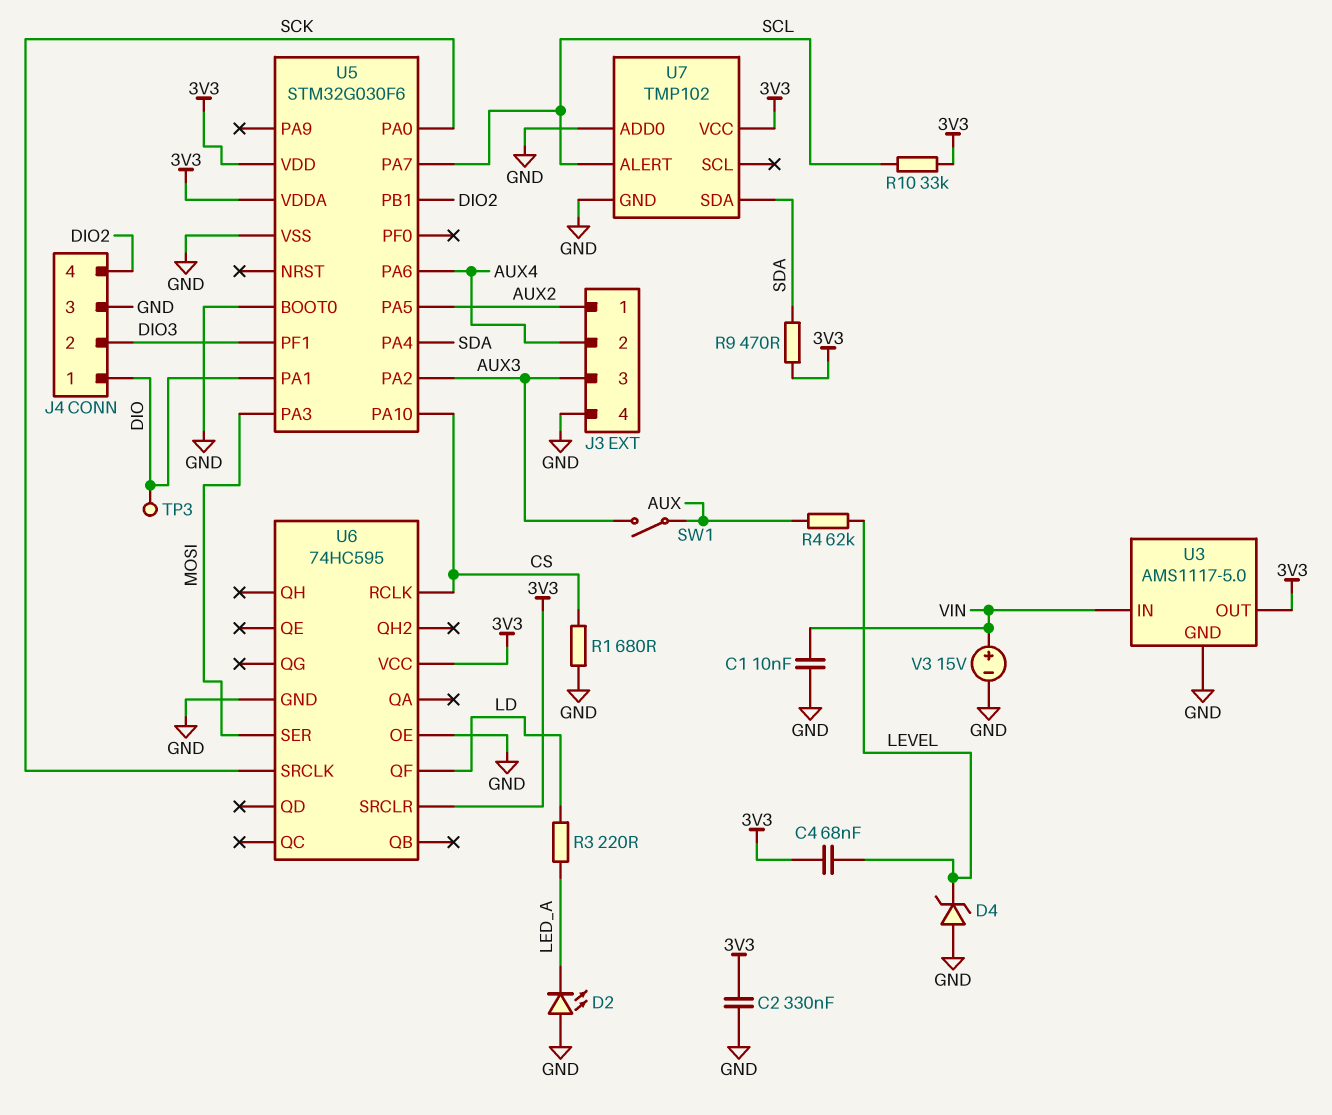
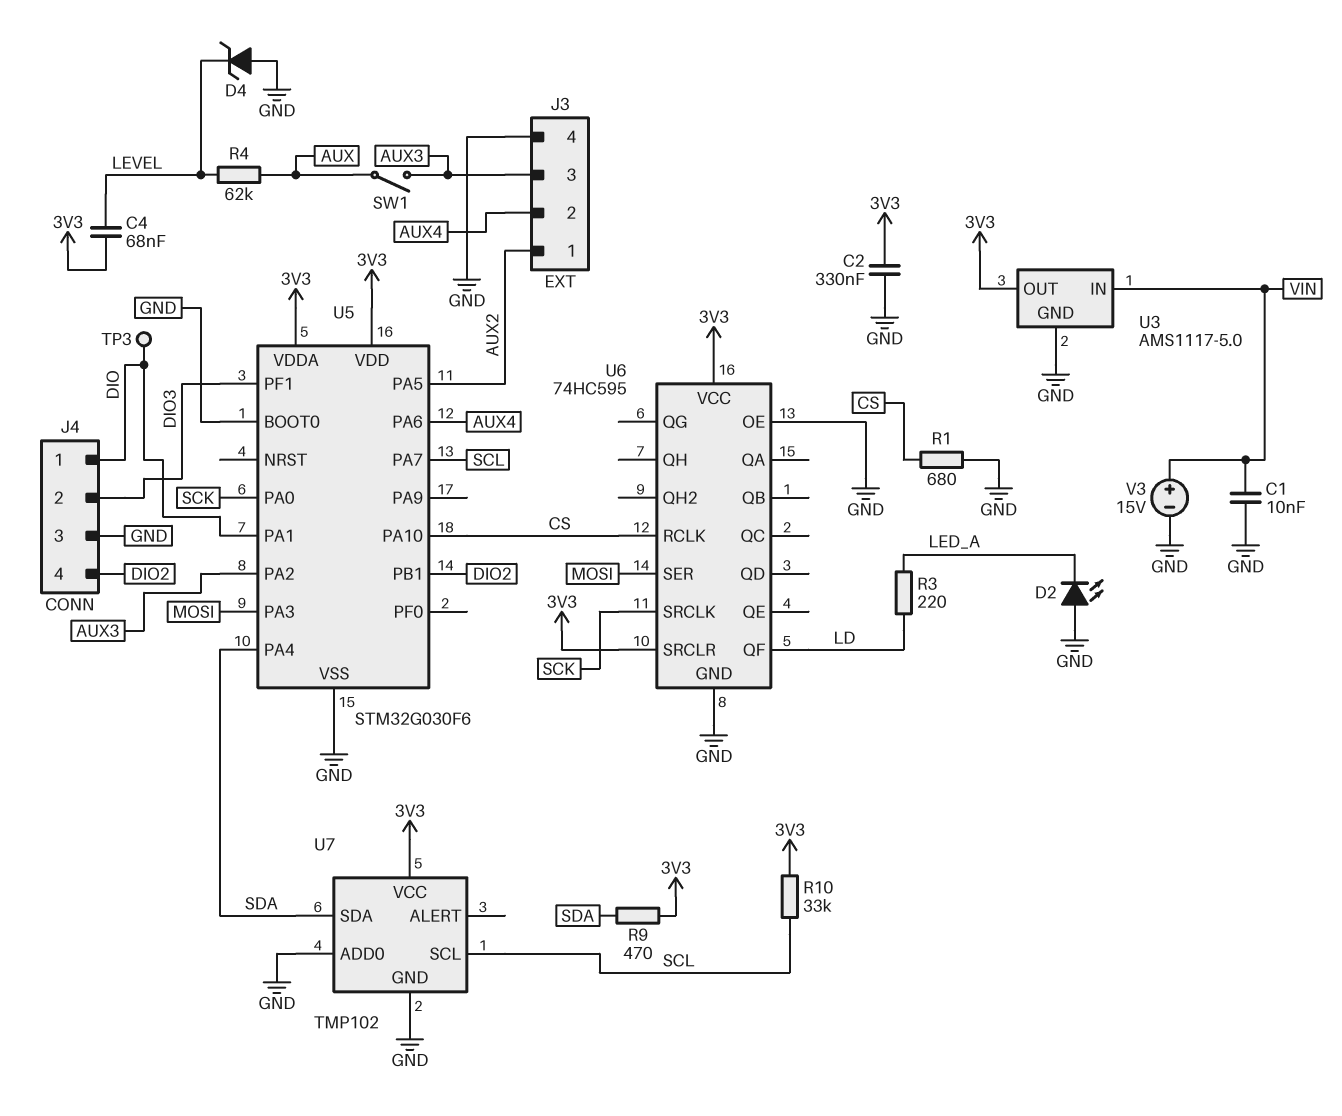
U7 pin ALERT: SCL -> none
U7 pin SCL: none -> SCL

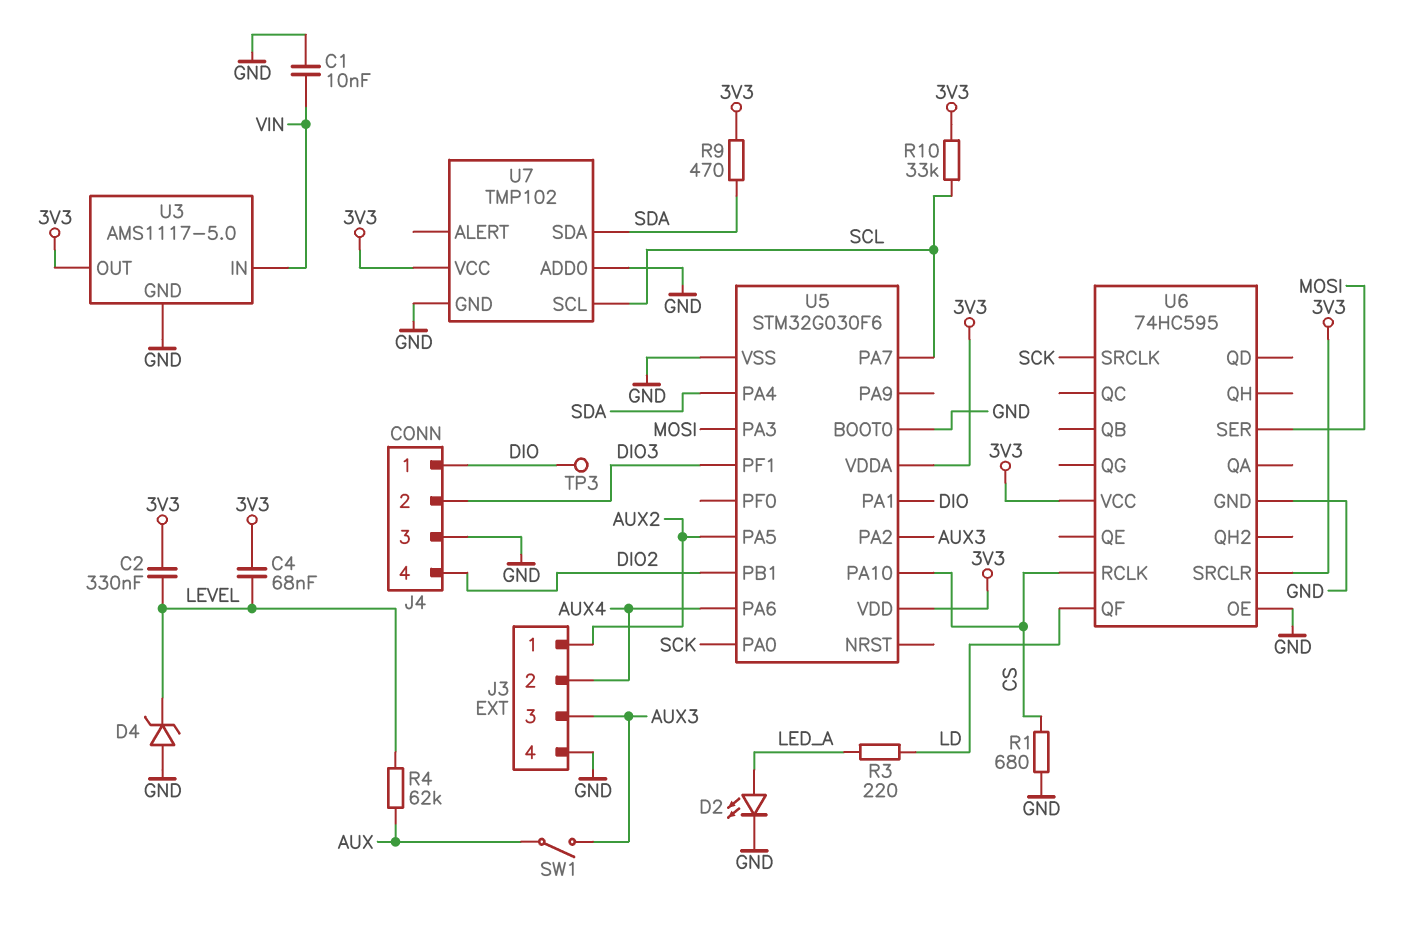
C2: 330nF (3V3, GND) -> 330nF (3V3, LEVEL)
D2: LED (A GND, K LED_A) -> LED (A LED_A, K GND)
V3: 15V (plus VIN, minus GND) -> none

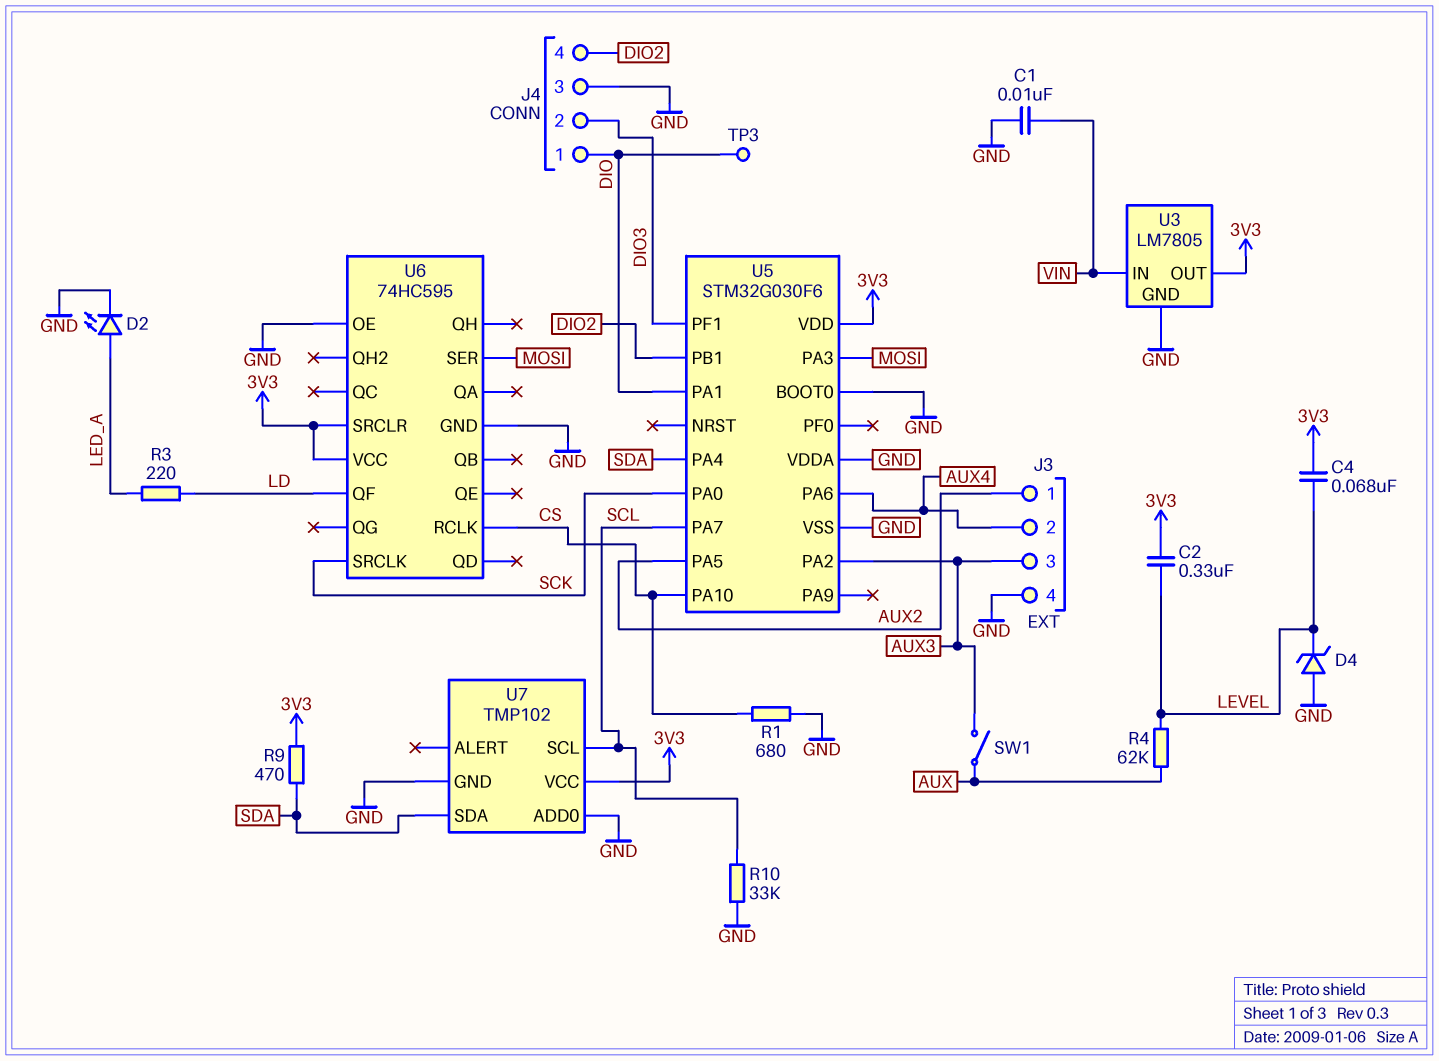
R10: 33k (3V3, SCL) -> 33k (GND, SCL)
U3: AMS1117-5.0 -> LM7805
U5 pin VDDA: 3V3 -> GND

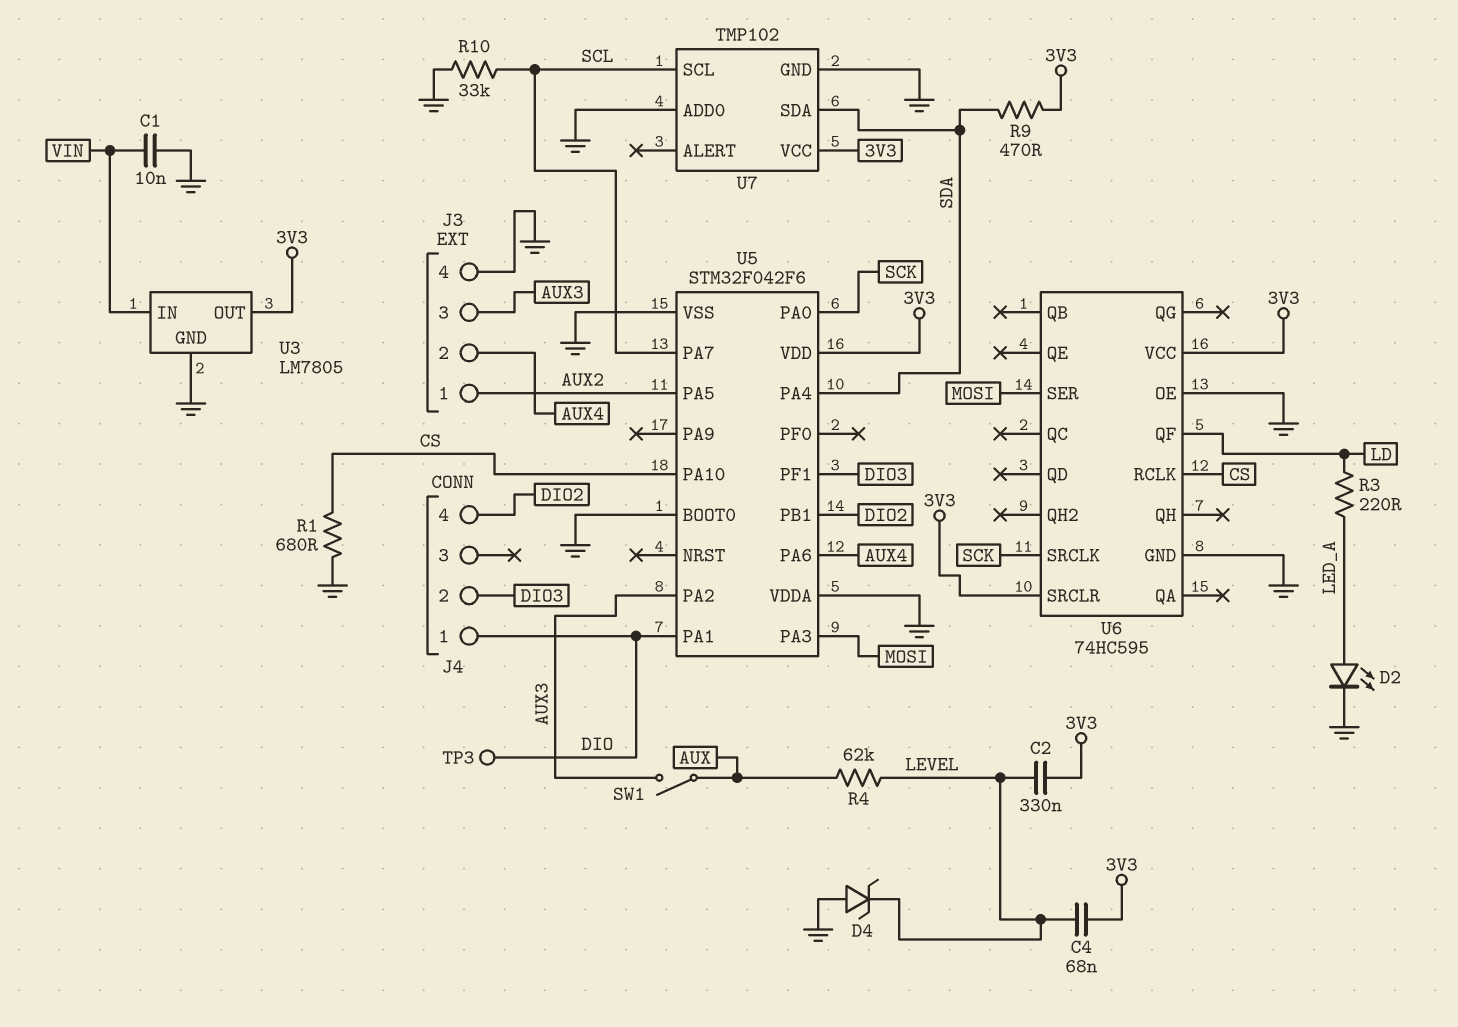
J4 pin 3: GND -> none
U5: STM32G030F6 -> STM32F042F6

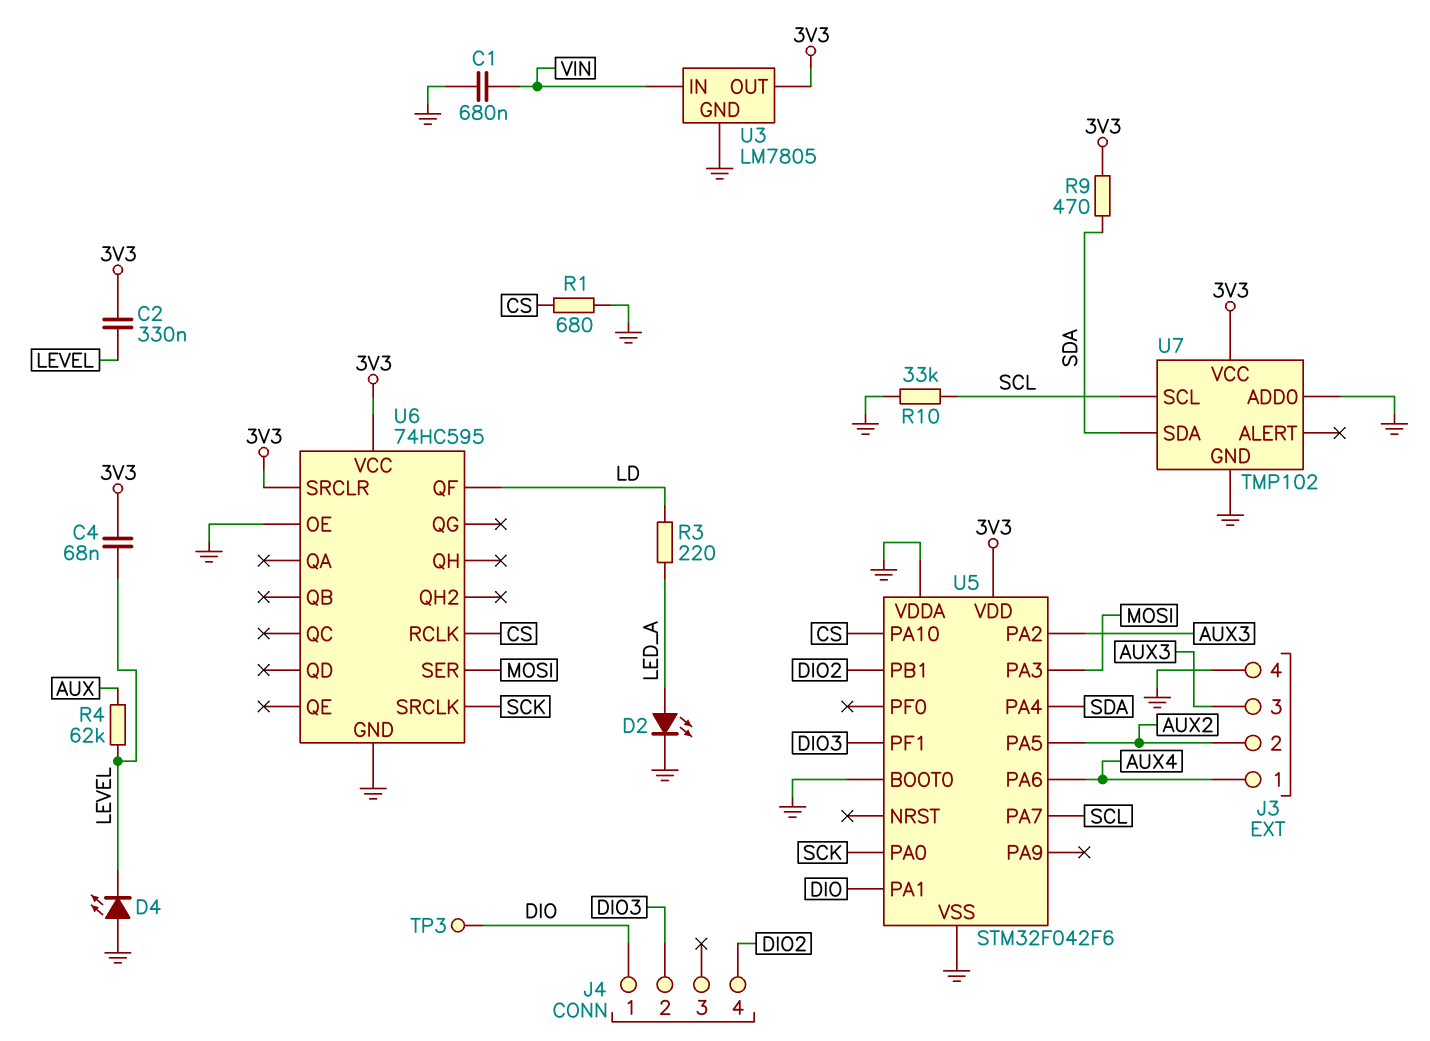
C1: 10nF (GND, VIN) -> 680nF (GND, VIN)
D4: zener (A GND, K LEVEL) -> LED (A GND, K LEVEL)
J3 pin 1: AUX2 -> AUX4
J3 pin 2: AUX4 -> AUX2
SW1: switch (AUX, AUX3) -> none

